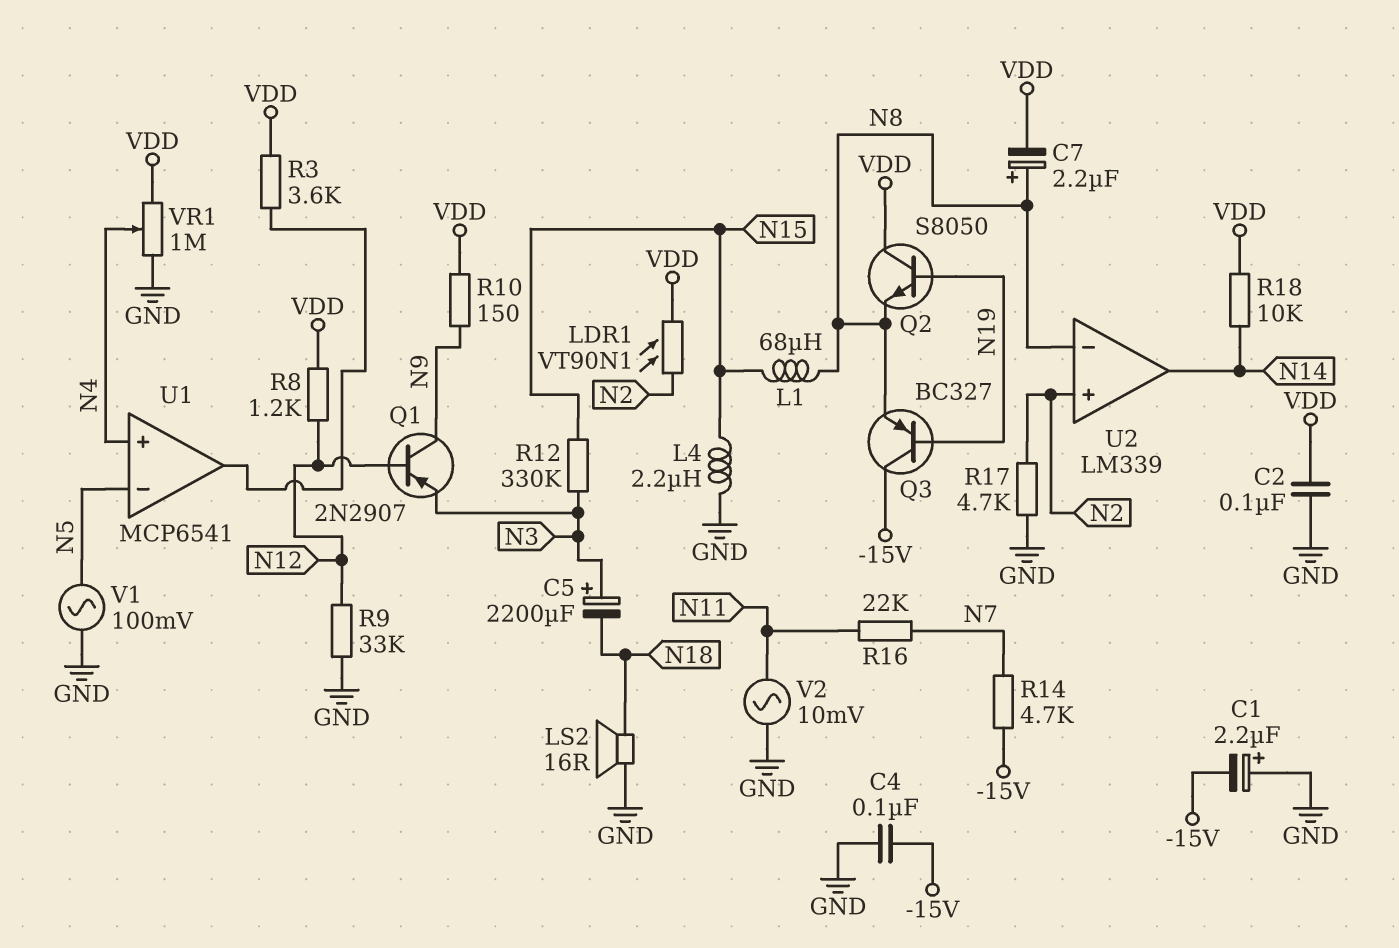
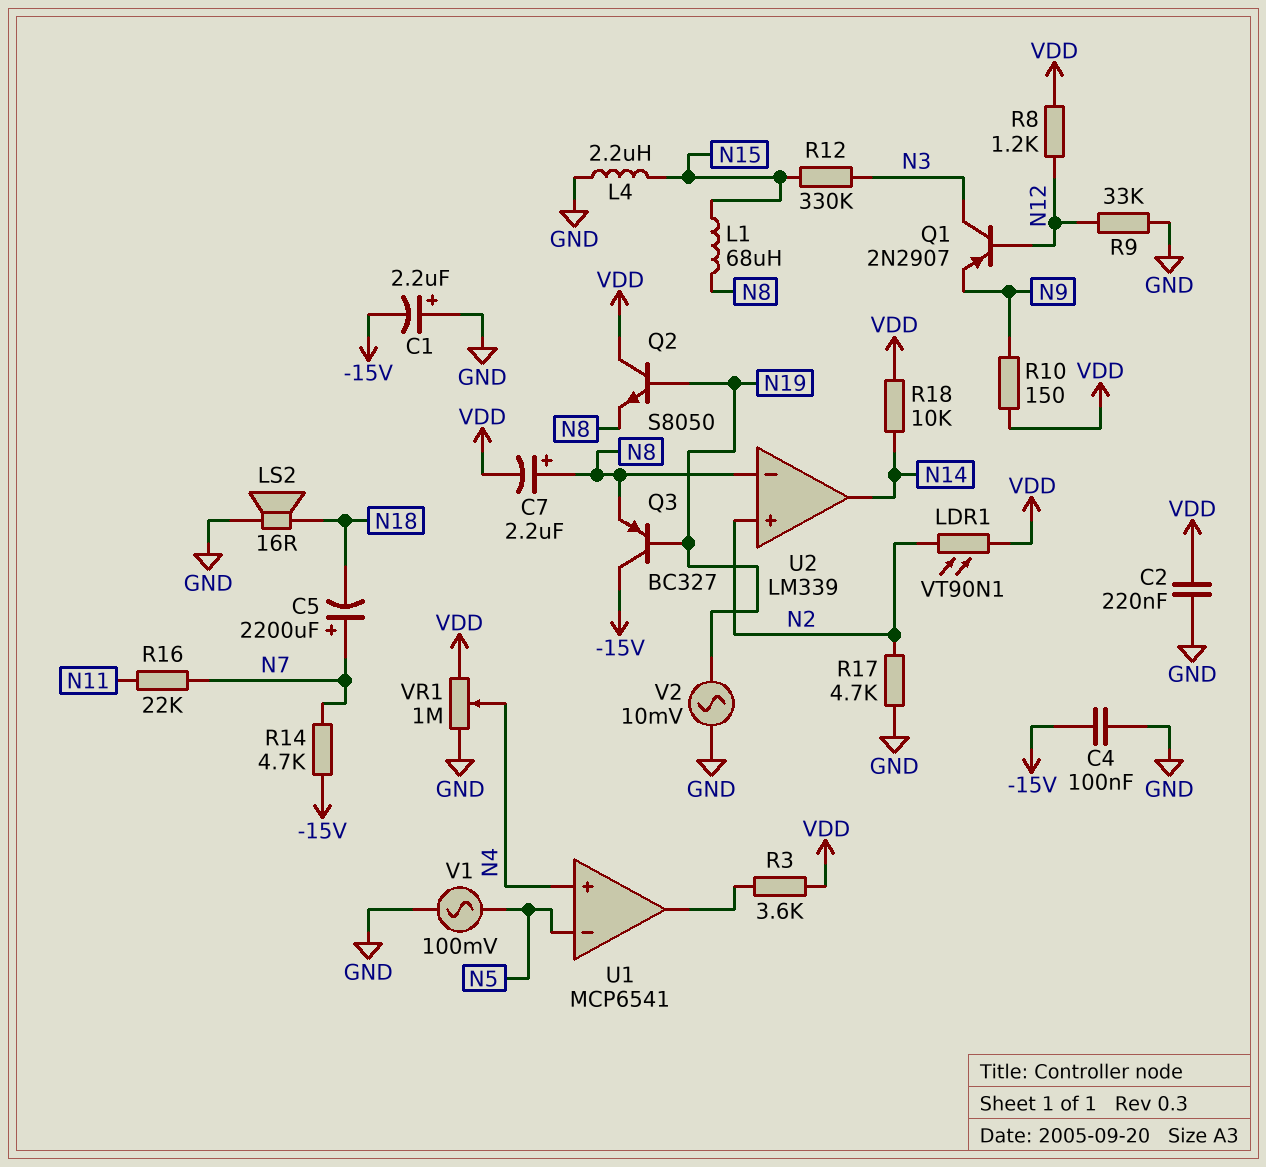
C2: 100nF (GND, VDD) -> 220nF (GND, VDD)
C5: 2200uF (plus N3, minus N18) -> 2200uF (plus N7, minus N18)
Q1: PNP 2N2907 (B N12, C N9, E N3) -> PNP 2N2907 (B N12, C N3, E N9)
V2: AC 10mV (GND, N11) -> AC 10mV (GND, N19)

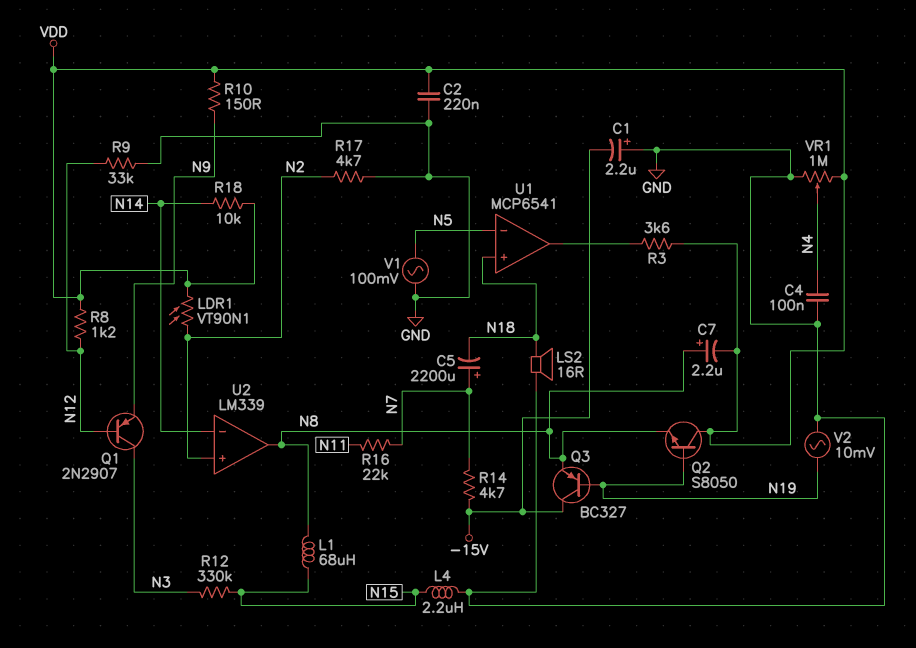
C4: 100nF (-15V, GND) -> 100nF (GND, N4)
U1 pin in+: N4 -> N18
U2 pin in-: N8 -> N14
U2 pin out: N14 -> N8

